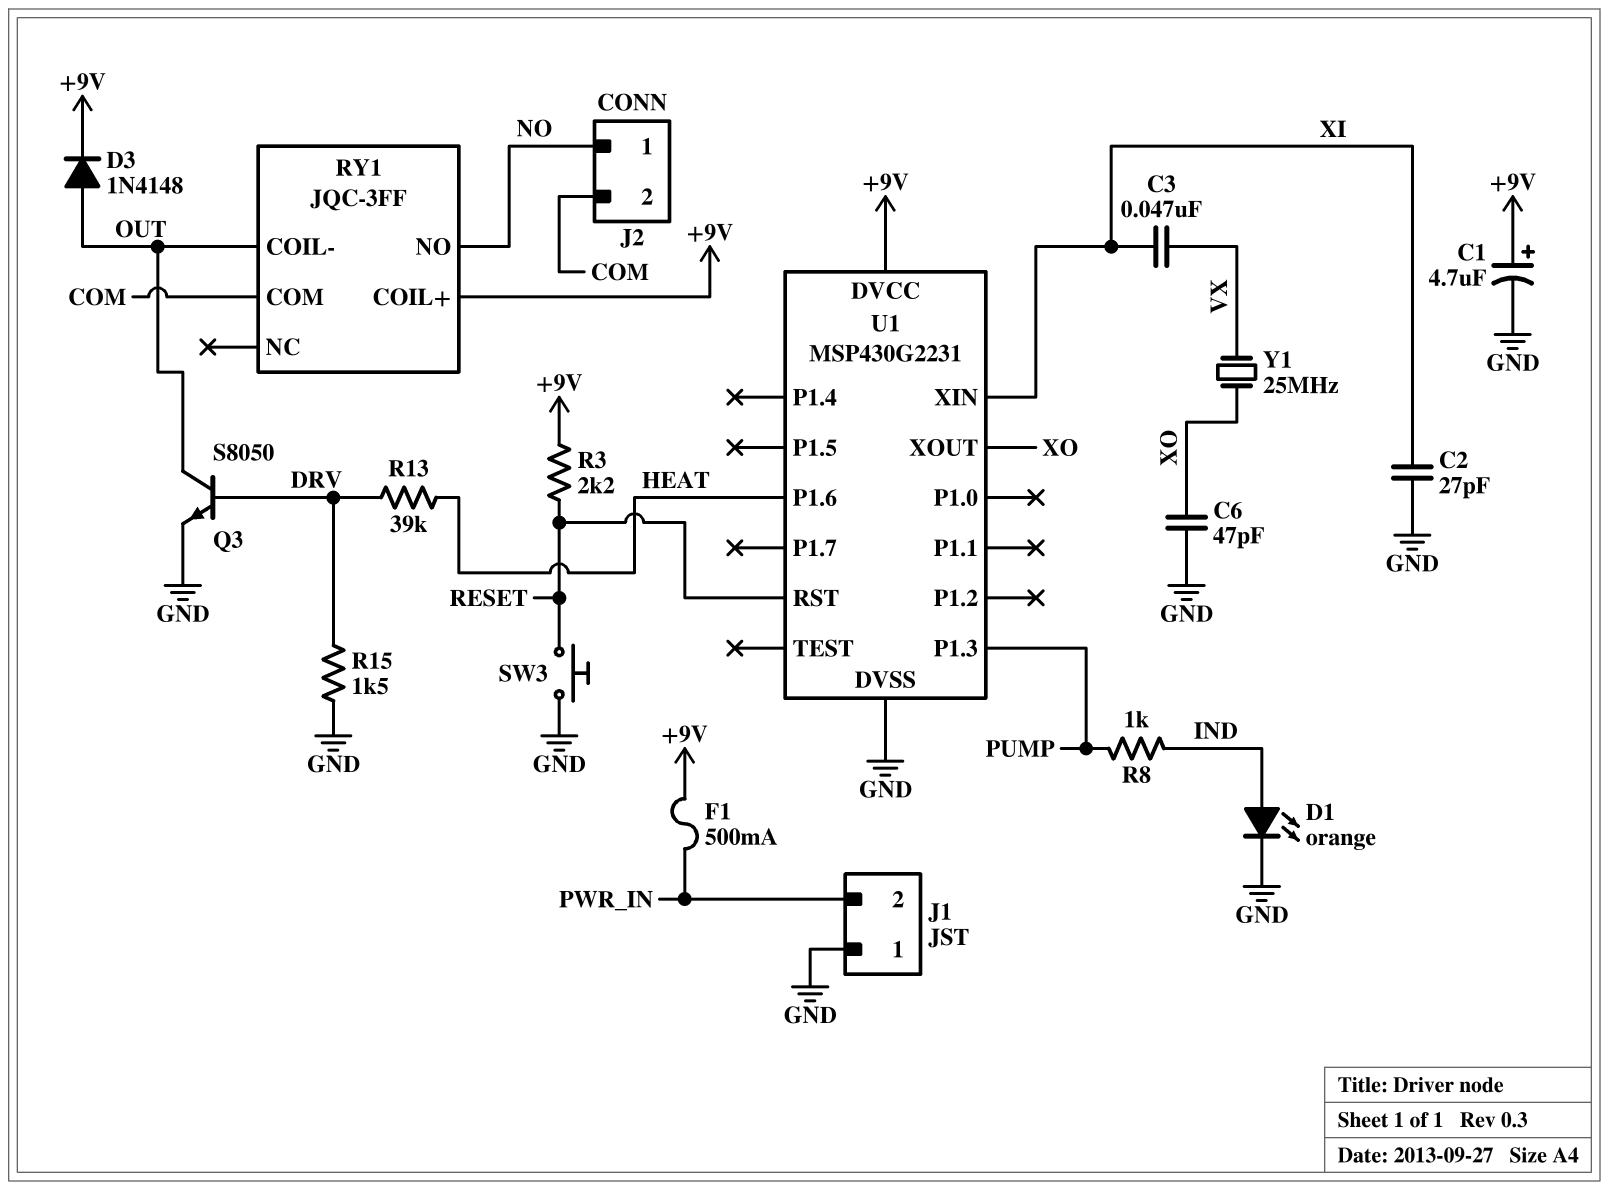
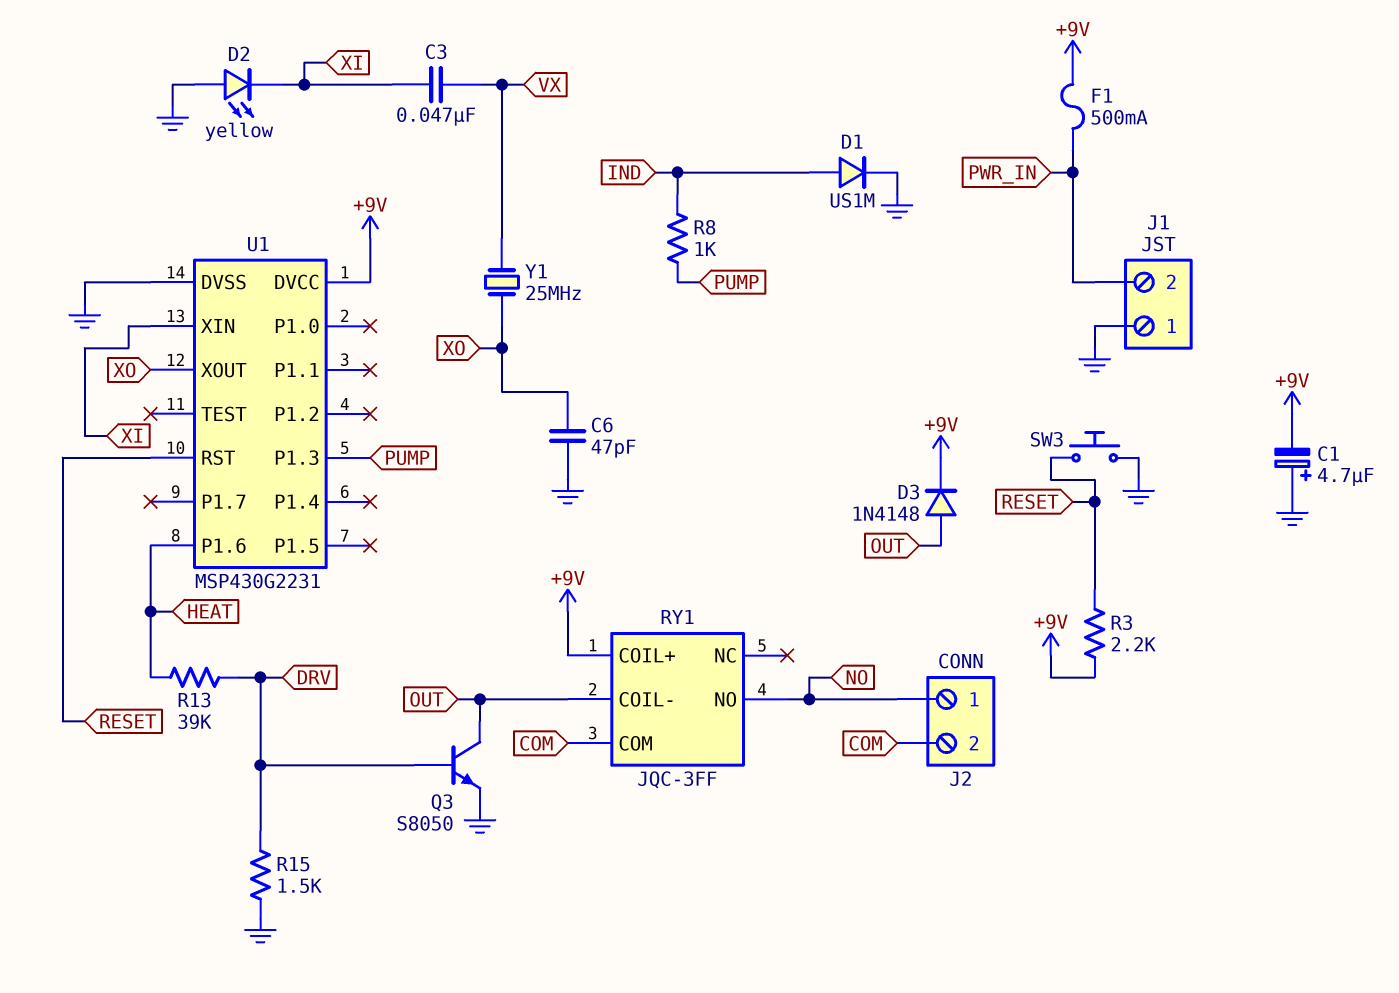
C1: 4.7uF (plus +9V, minus GND) -> 4.7uF (plus GND, minus +9V)
C2: 27pF (GND, XI) -> none
D1: LED orange (A IND, K GND) -> diode US1M (A IND, K GND)
D2: none -> LED yellow (A GND, K XI)

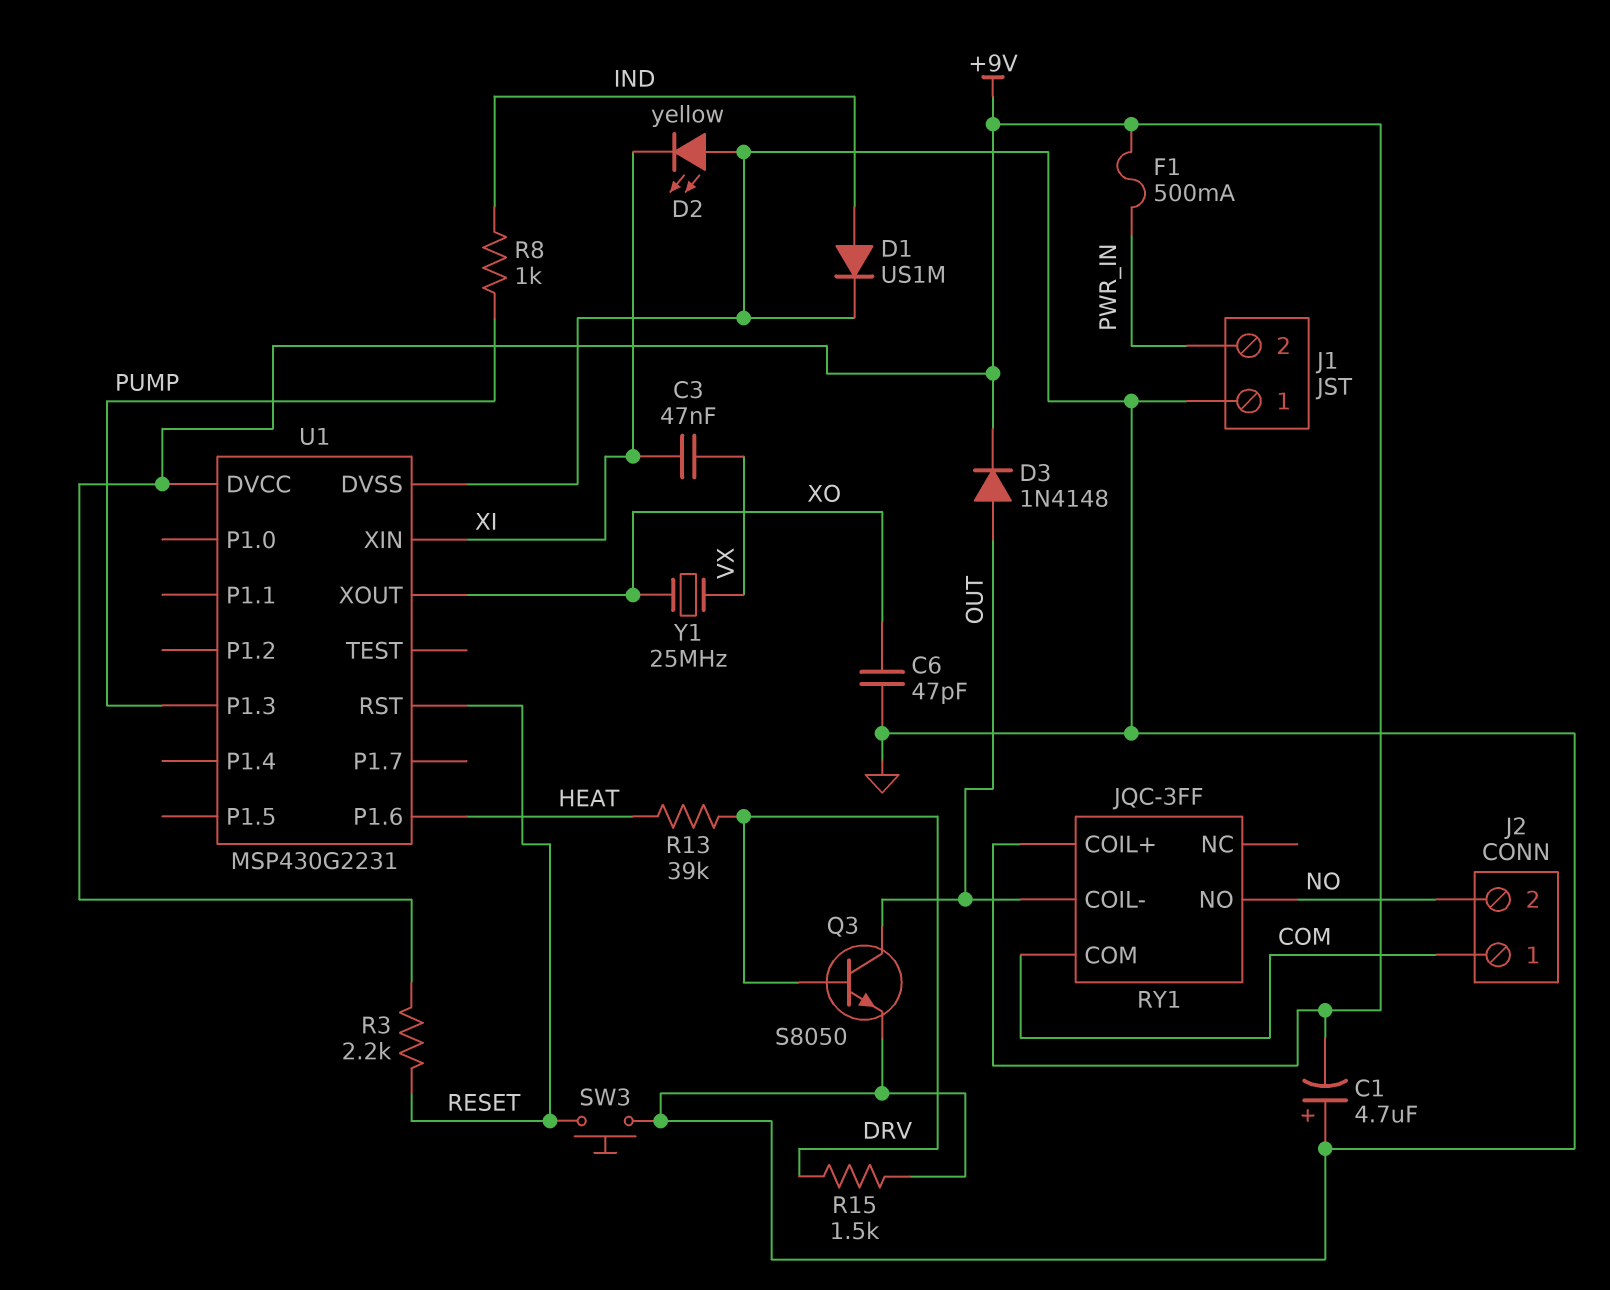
J2 pin 1: NO -> COM
J2 pin 2: COM -> NO

